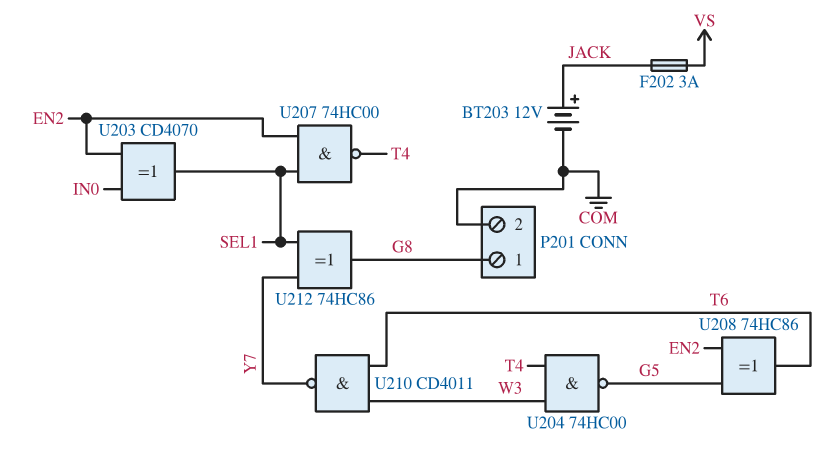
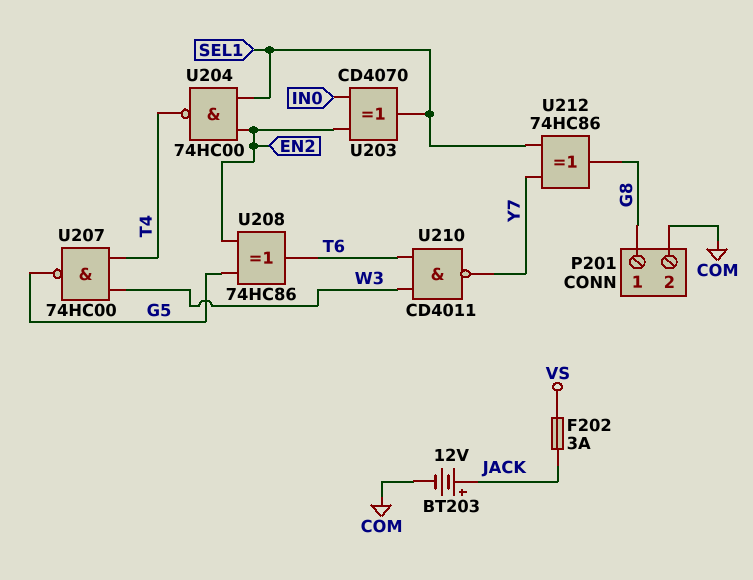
U204: NAND 74HC00 (in T4, in W3, out G5) -> NAND 74HC00 (in EN2, in SEL1, out T4)
U207: NAND 74HC00 (in EN2, in SEL1, out T4) -> NAND 74HC00 (in T4, in W3, out G5)

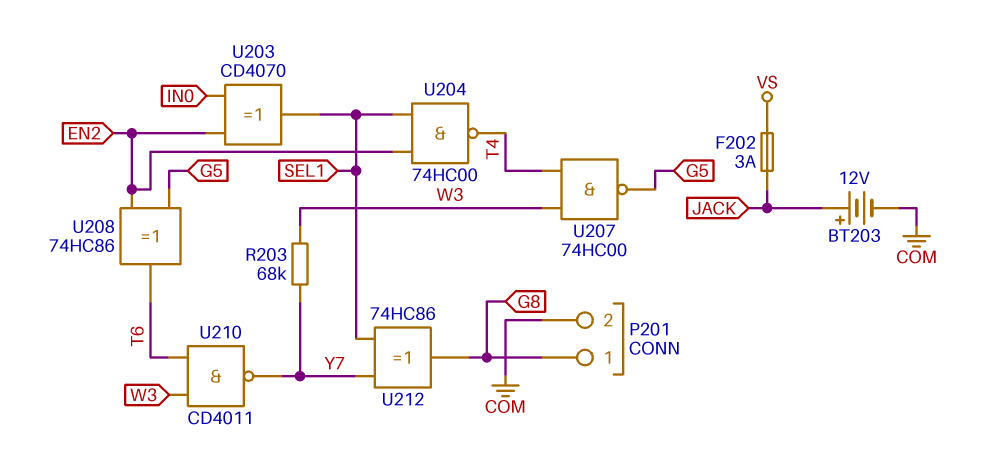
R203: none -> 68k (W3, Y7)

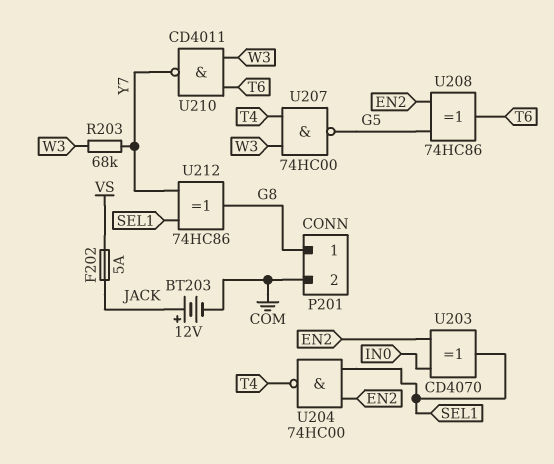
F202: 3A (JACK, VS) -> 5A (JACK, VS)

